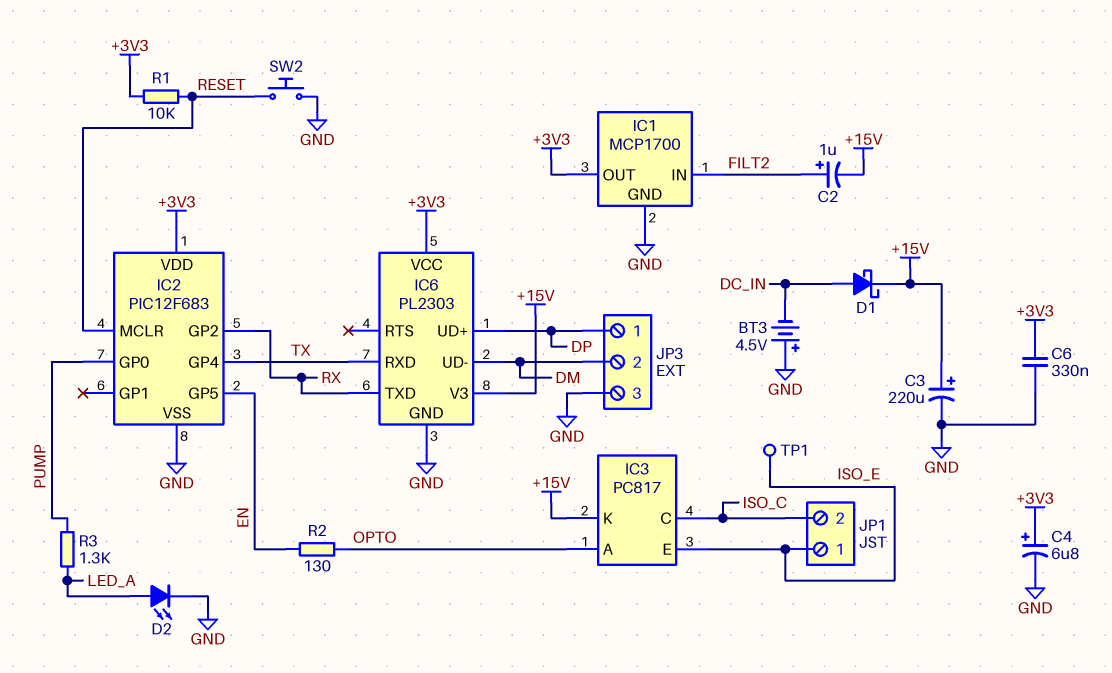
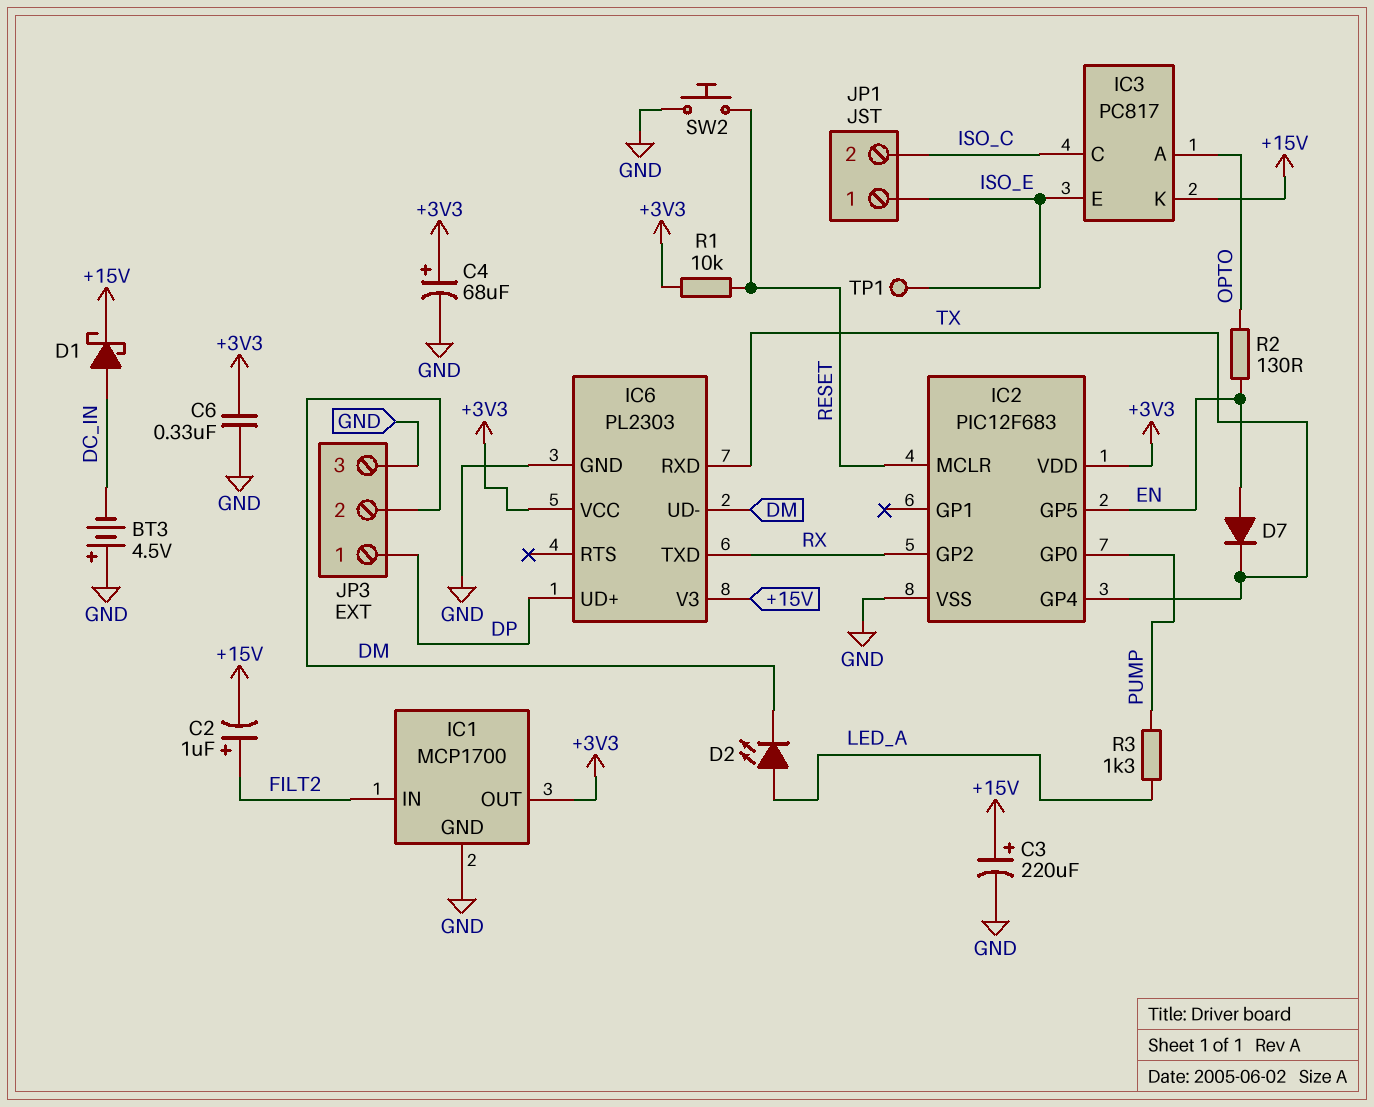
C4: 6.8uF (plus +3V3, minus GND) -> 68uF (plus +3V3, minus GND)
D2: LED (A LED_A, K GND) -> LED (A LED_A, K DM)
D7: none -> diode (A EN, K TX)

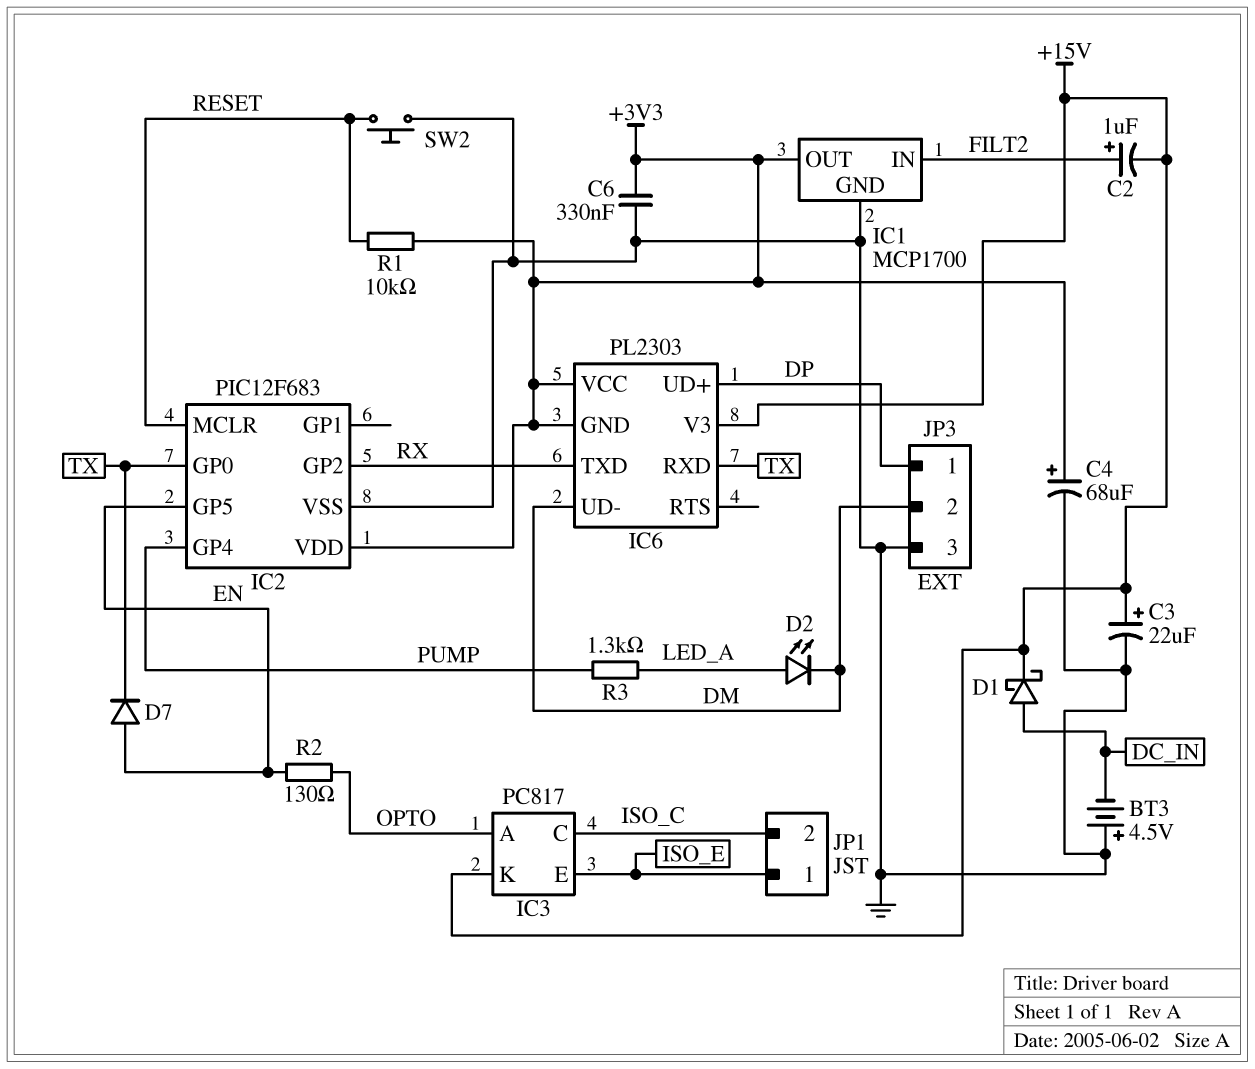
C3: 220uF (plus +15V, minus GND) -> 22uF (plus +15V, minus GND)
IC2 pin GP0: PUMP -> TX
IC2 pin GP4: TX -> PUMP
IC6 pin GND: GND -> +3V3
TP1: test point (ISO_E) -> none

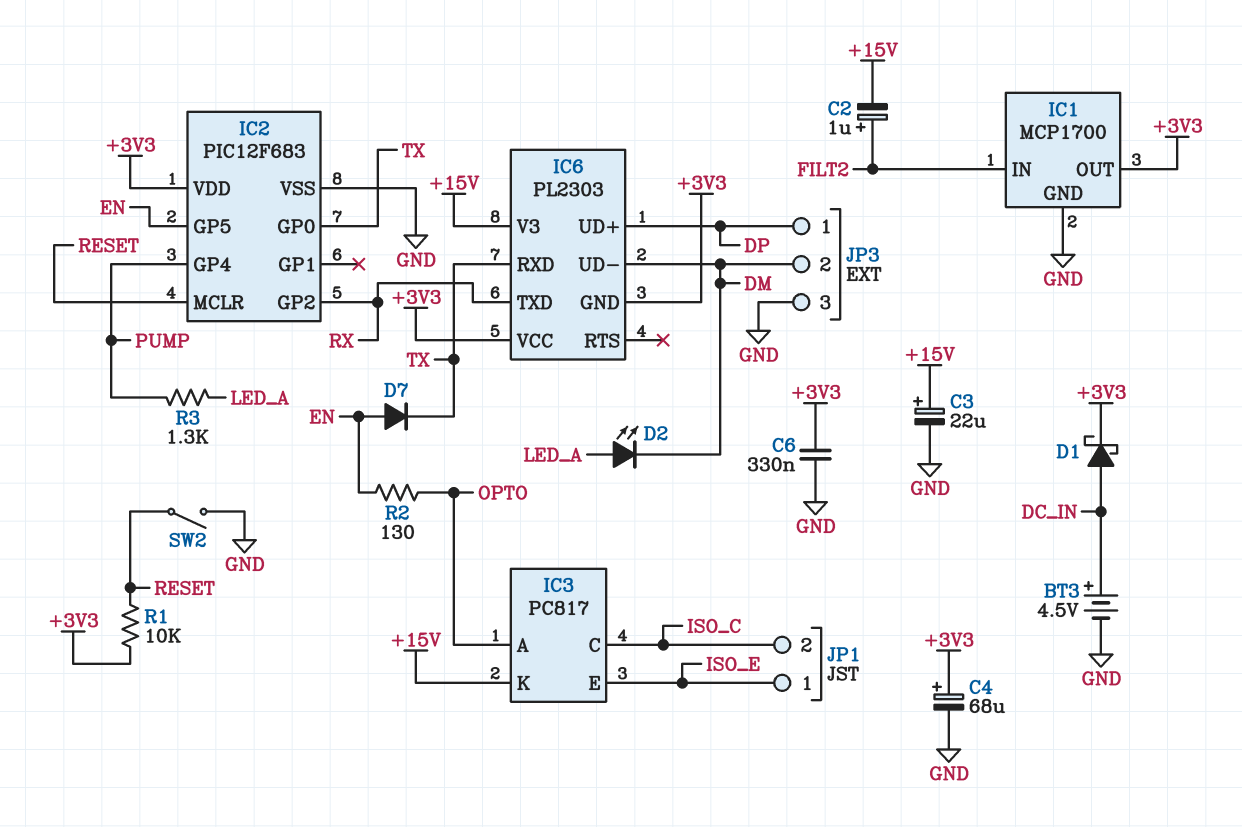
BT3: 4.5V (plus GND, minus DC_IN) -> 4.5V (plus DC_IN, minus GND)
D1: schottky (A DC_IN, K +15V) -> schottky (A DC_IN, K +3V3)
SW2: button (GND, RESET) -> switch (GND, RESET)

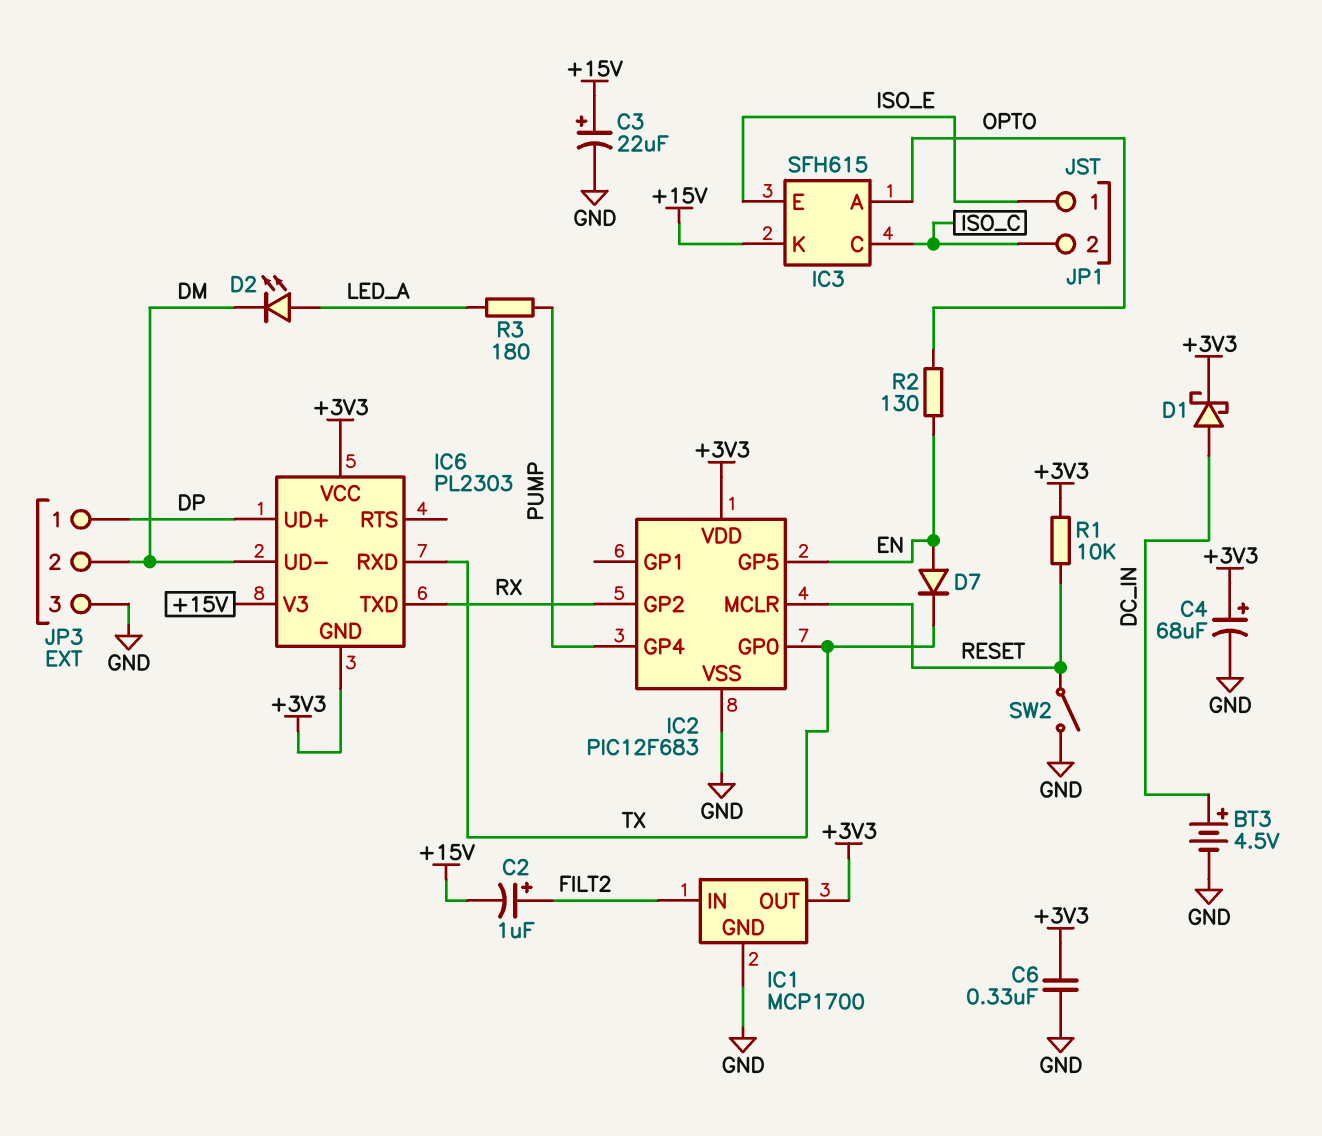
IC3: PC817 -> SFH615
R3: 1.3k (LED_A, PUMP) -> 180 (LED_A, PUMP)

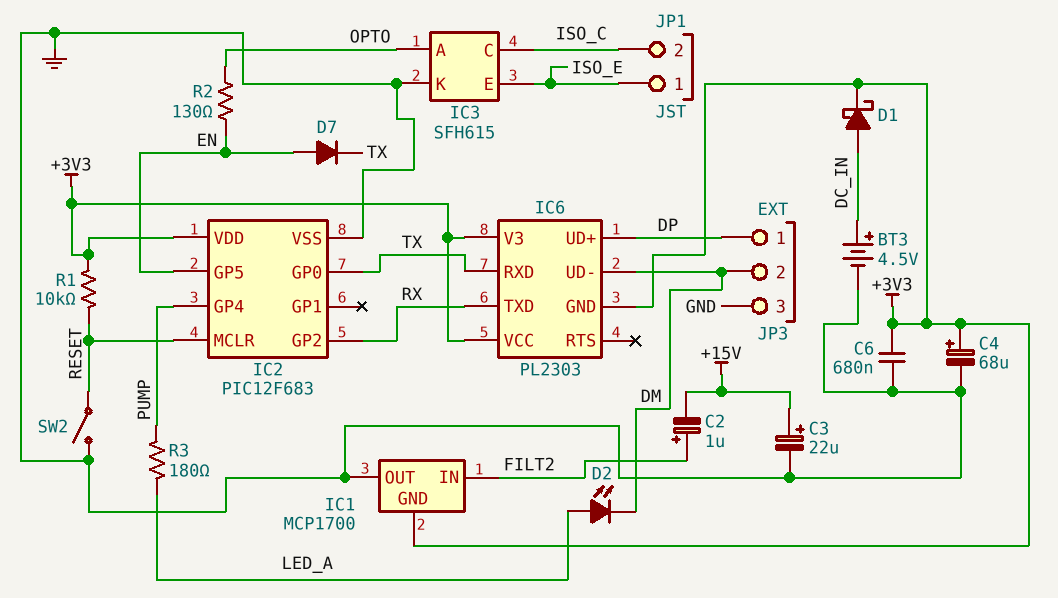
C6: 330nF (+3V3, GND) -> 680nF (+3V3, GND)
IC1 pin GND: GND -> +3V3
IC1 pin OUT: +3V3 -> GND
IC3 pin K: +15V -> GND
IC6 pin V3: +15V -> +3V3

